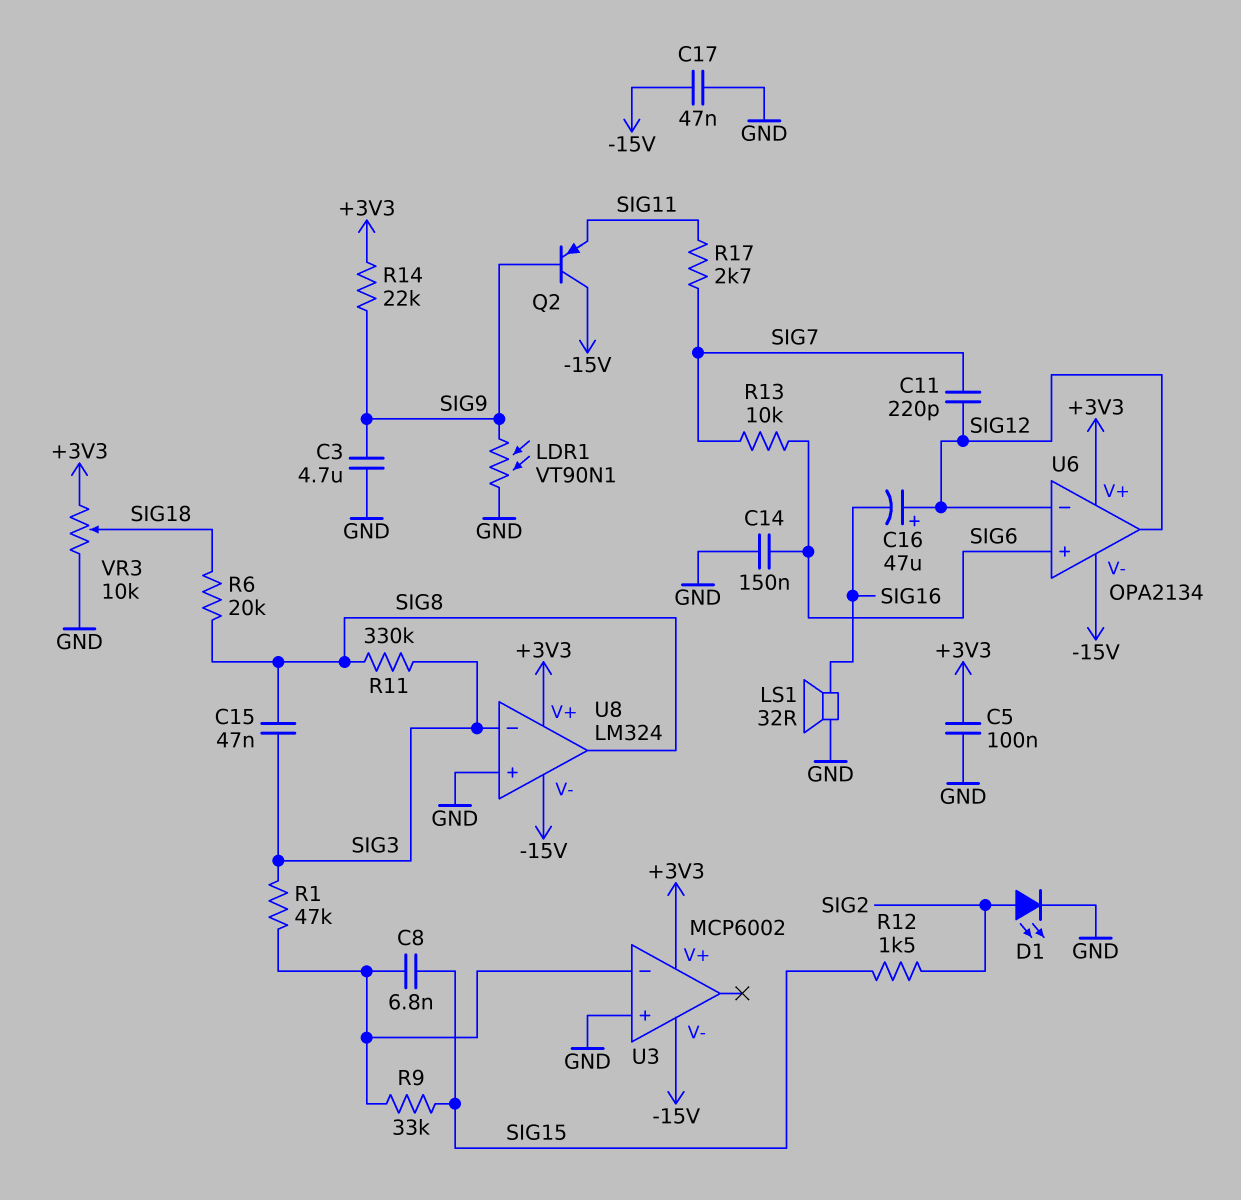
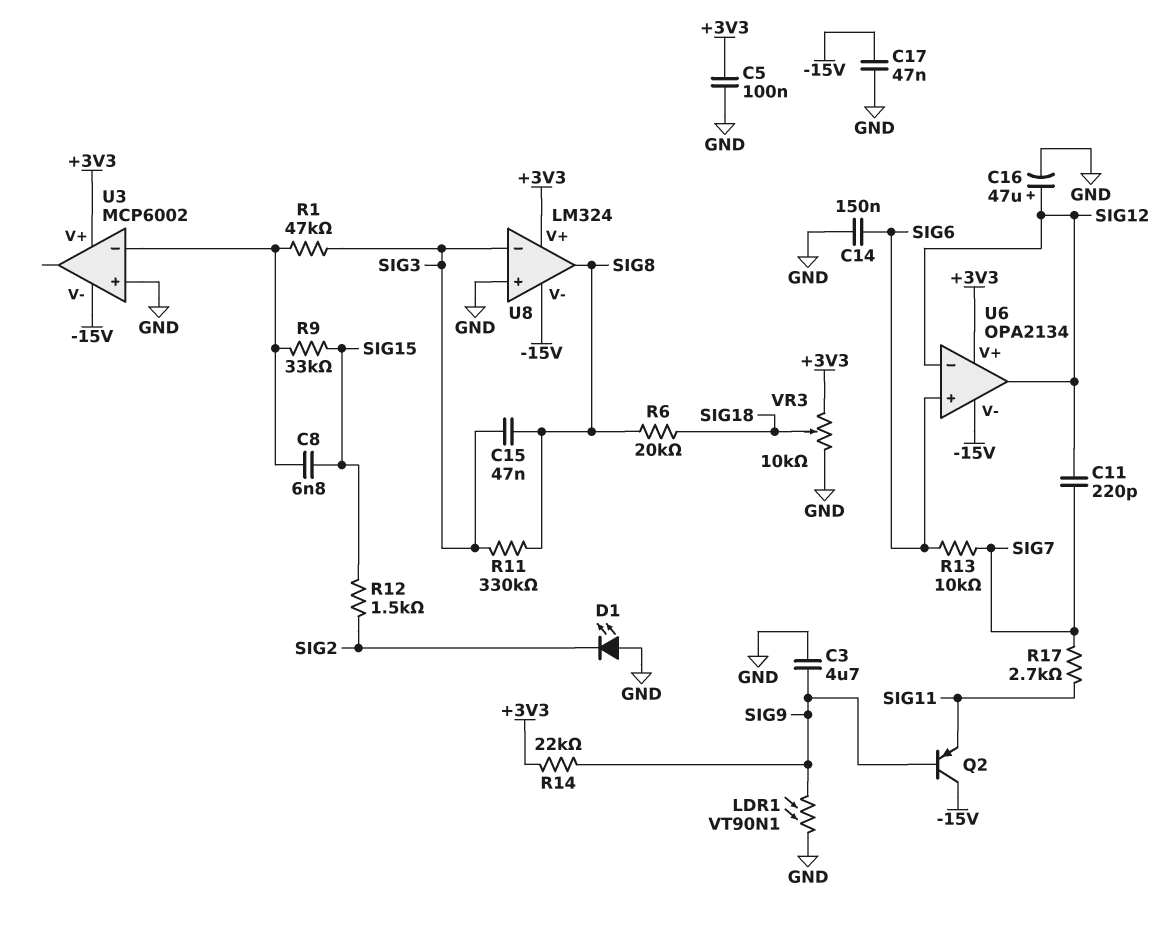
C16: 47uF (plus SIG12, minus SIG16) -> 47uF (plus SIG12, minus GND)
D1: LED (A SIG2, K GND) -> LED (A GND, K SIG2)
LS1: speaker 32R (GND, SIG16) -> none

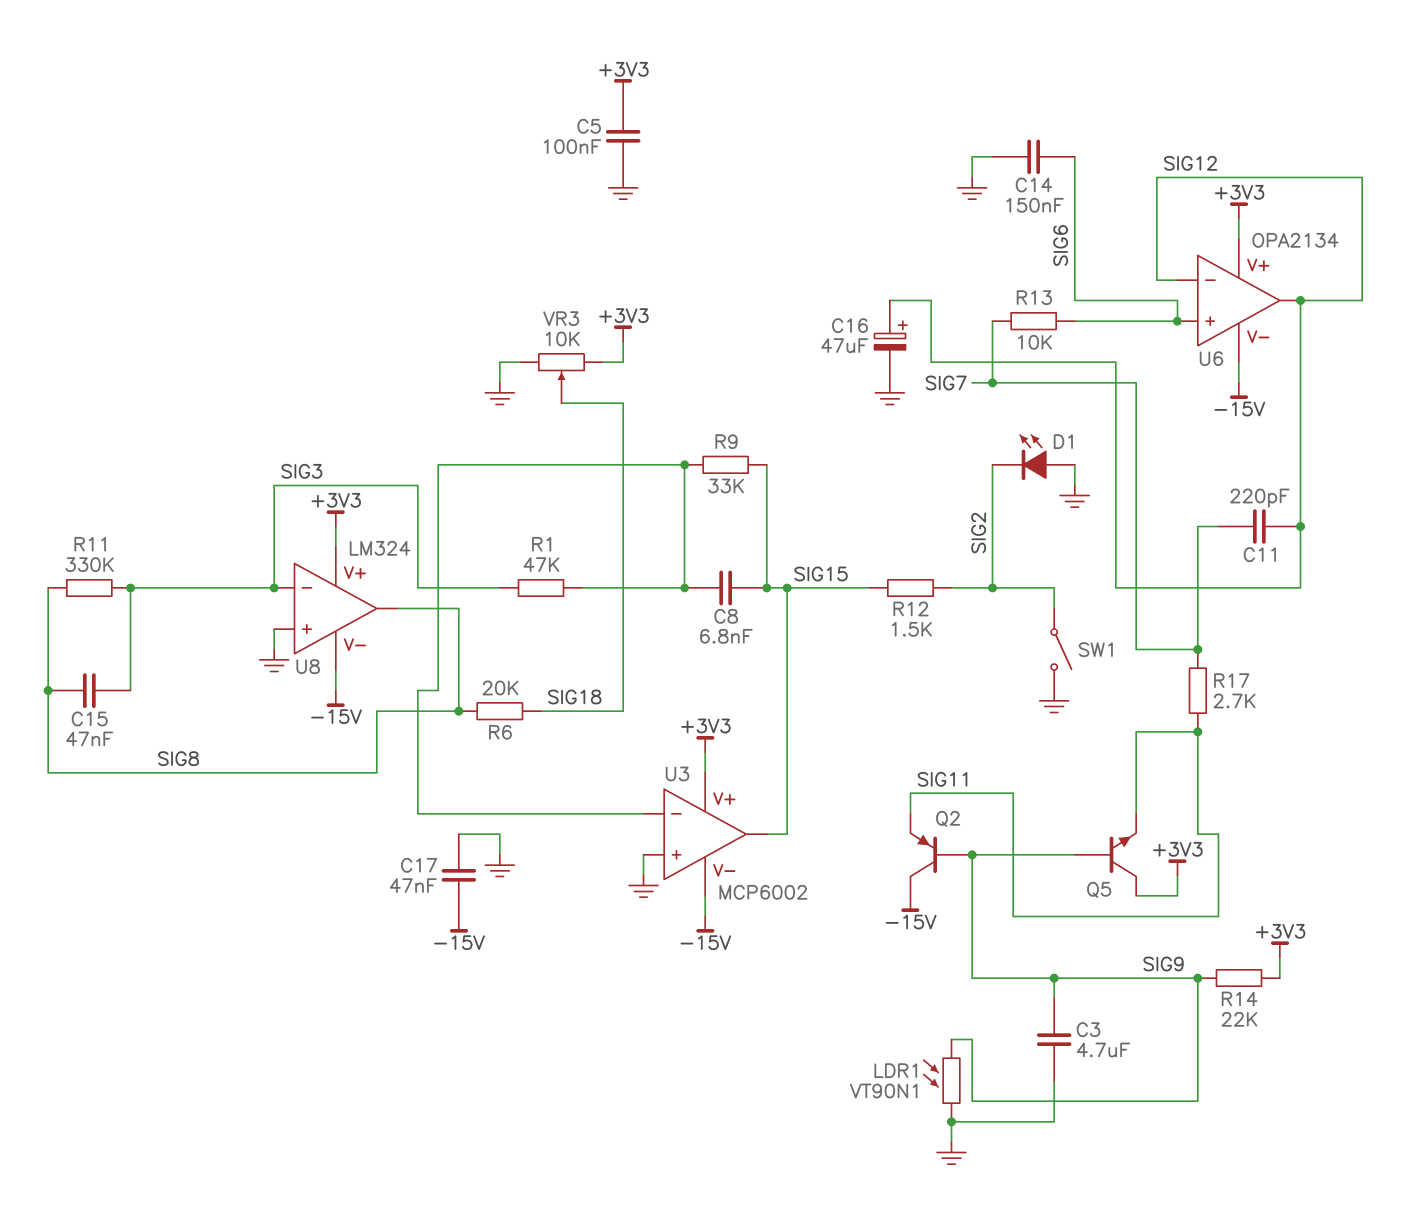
Q5: none -> NPN (B SIG9, C +3V3, E SIG11)
SW1: none -> switch (GND, SIG2)
U3 pin out: none -> SIG15

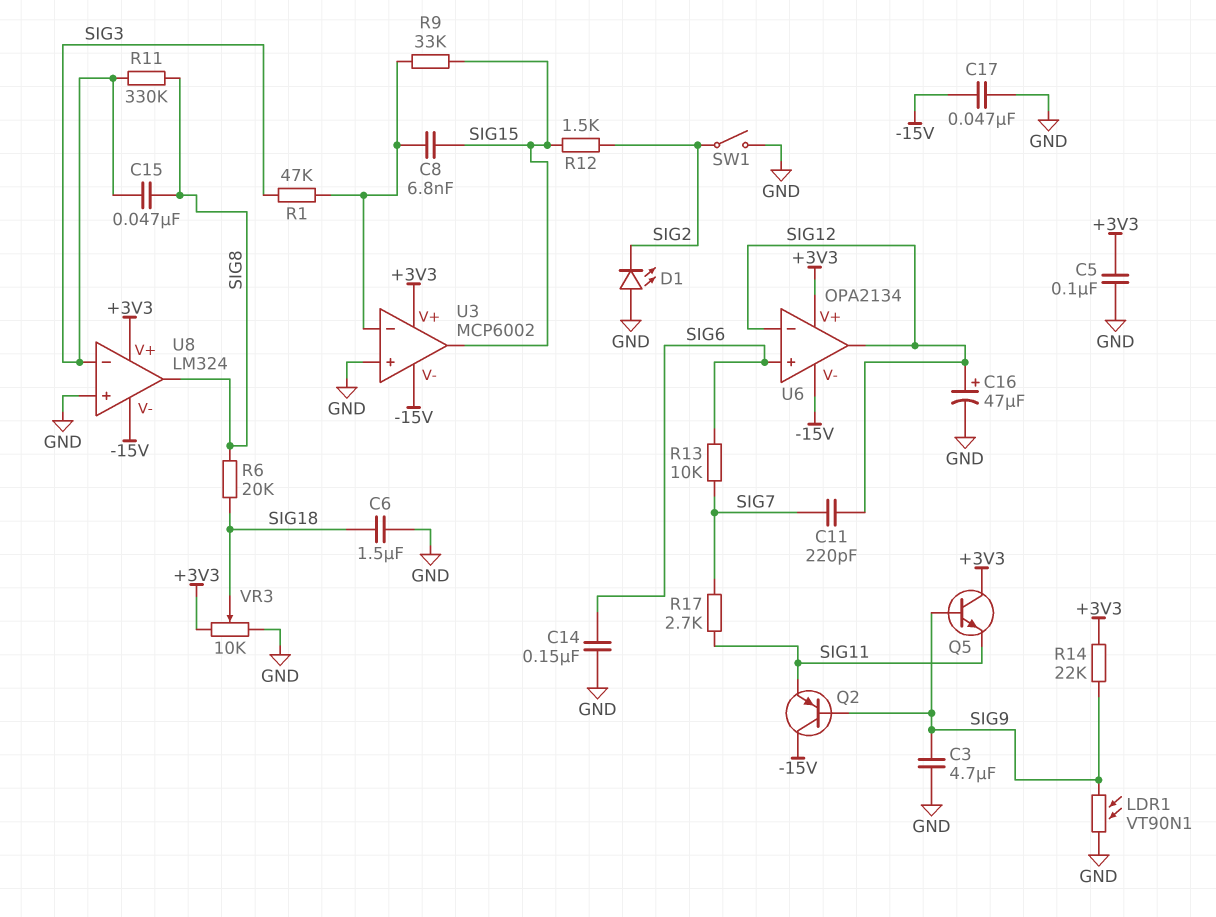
C6: none -> 1.5uF (GND, SIG18)

